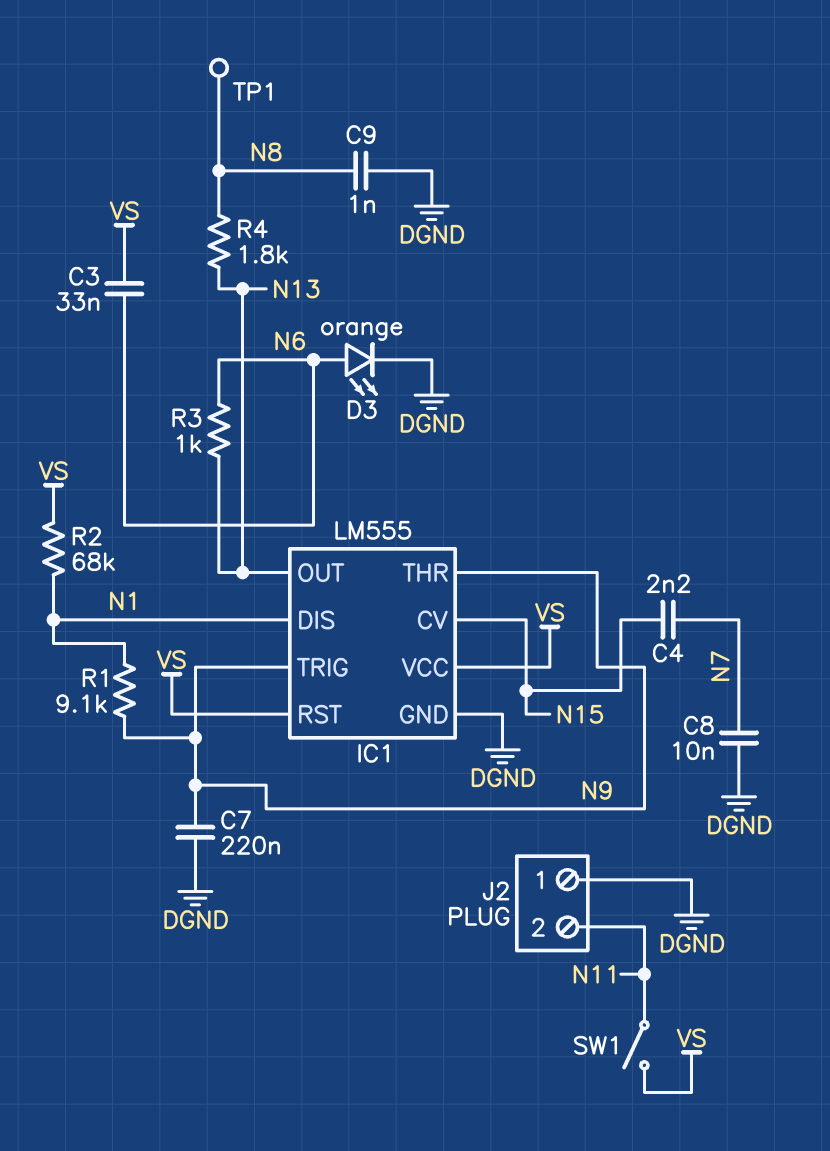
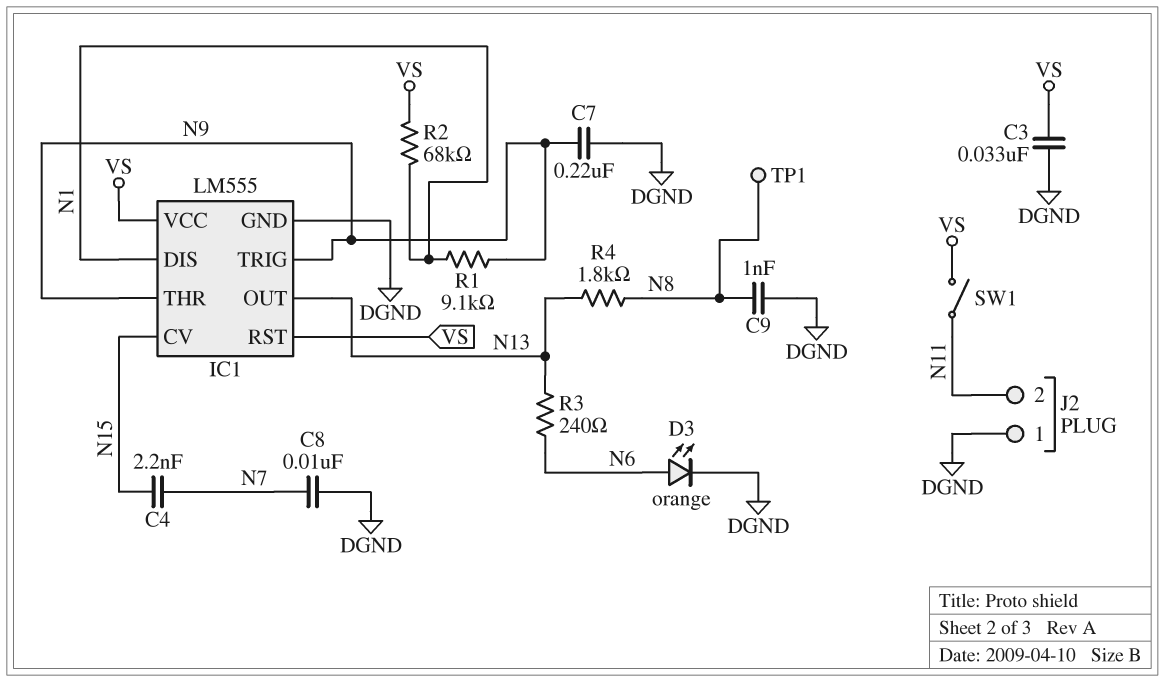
C3: 33nF (N6, VS) -> 33nF (DGND, VS)
R3: 1k (N6, N13) -> 240 (N6, N13)

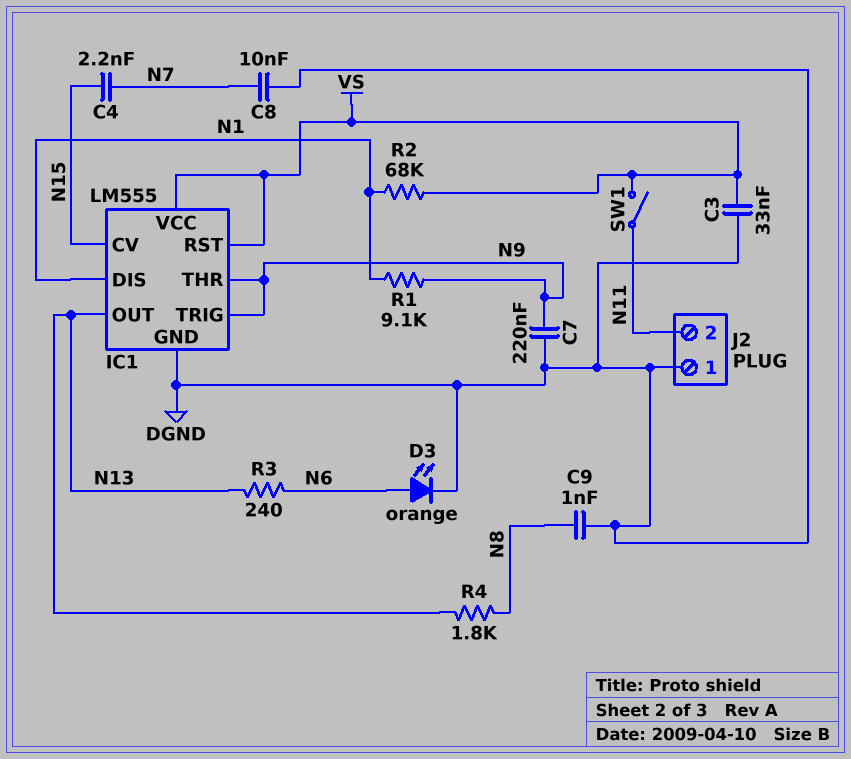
TP1: test point (N8) -> none

